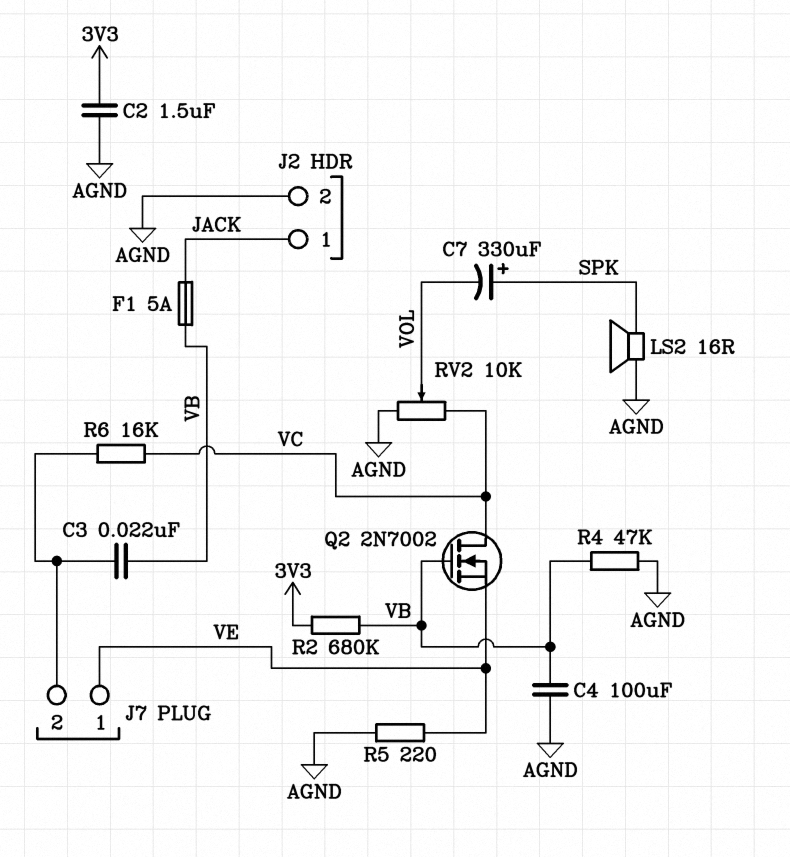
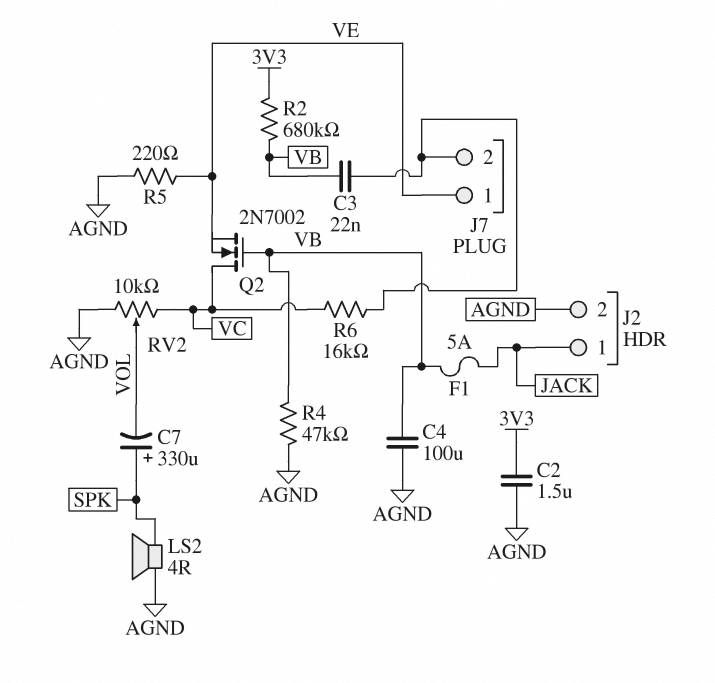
LS2: speaker 16R (AGND, SPK) -> speaker 4R (AGND, SPK)

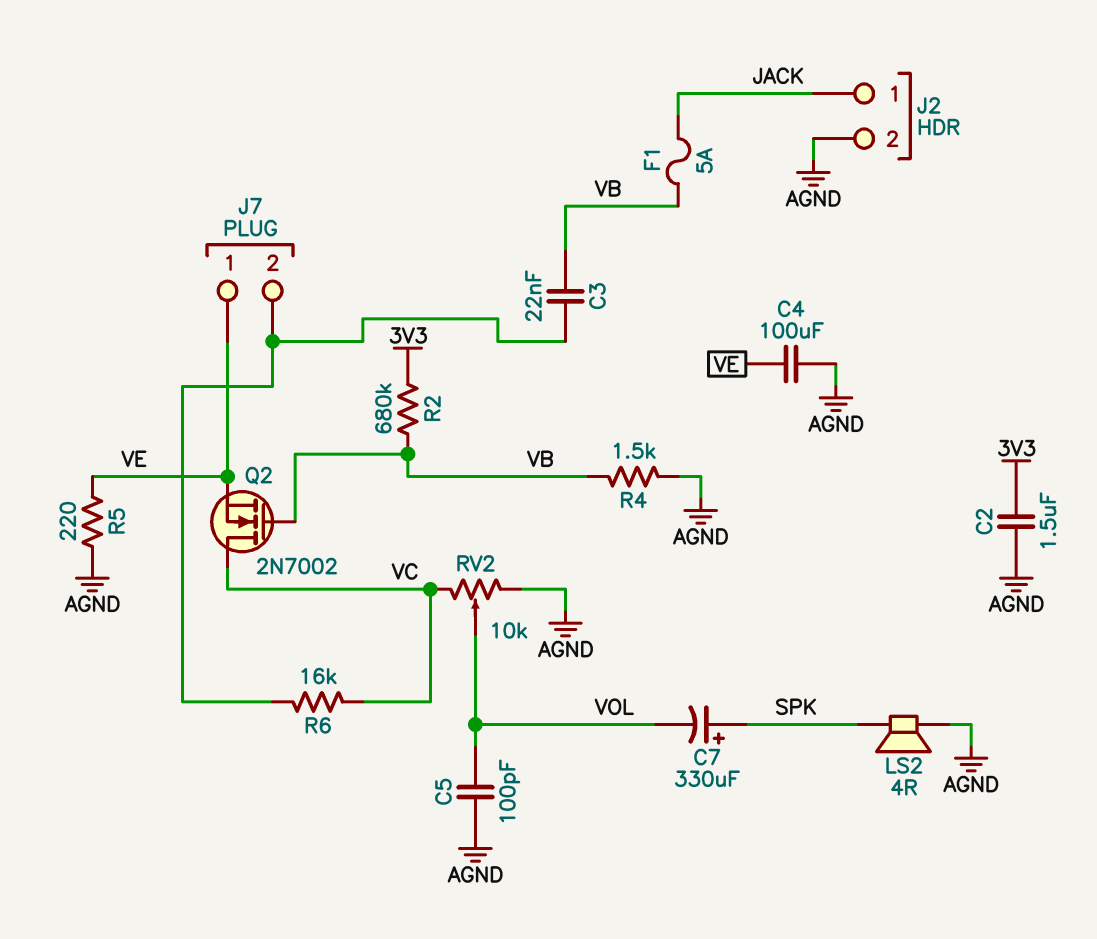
C4: 100uF (AGND, VB) -> 100uF (AGND, VE)
C5: none -> 100pF (AGND, VOL)
R4: 47k (AGND, VB) -> 1.5k (AGND, VB)

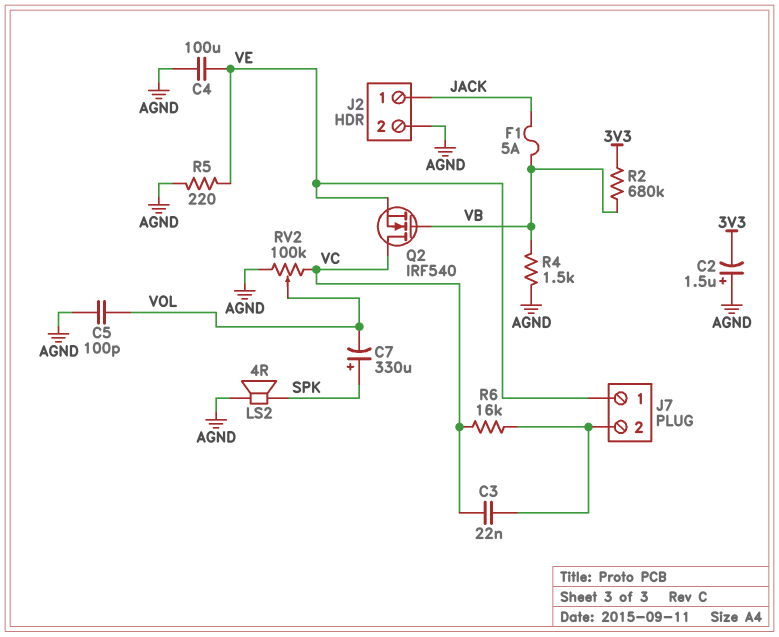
C2: 1.5uF (3V3, AGND) -> 1.5uF (plus AGND, minus 3V3)
C3: 22nF (J7/2, VB) -> 22nF (J7/2, VC)
Q2: NMOS 2N7002 (G VB, D VC, S VE) -> NMOS IRF540 (G VB, D VC, S VE)
RV2: 10k (AGND, VC, wiper VOL) -> 100k (AGND, VC, wiper VOL)

